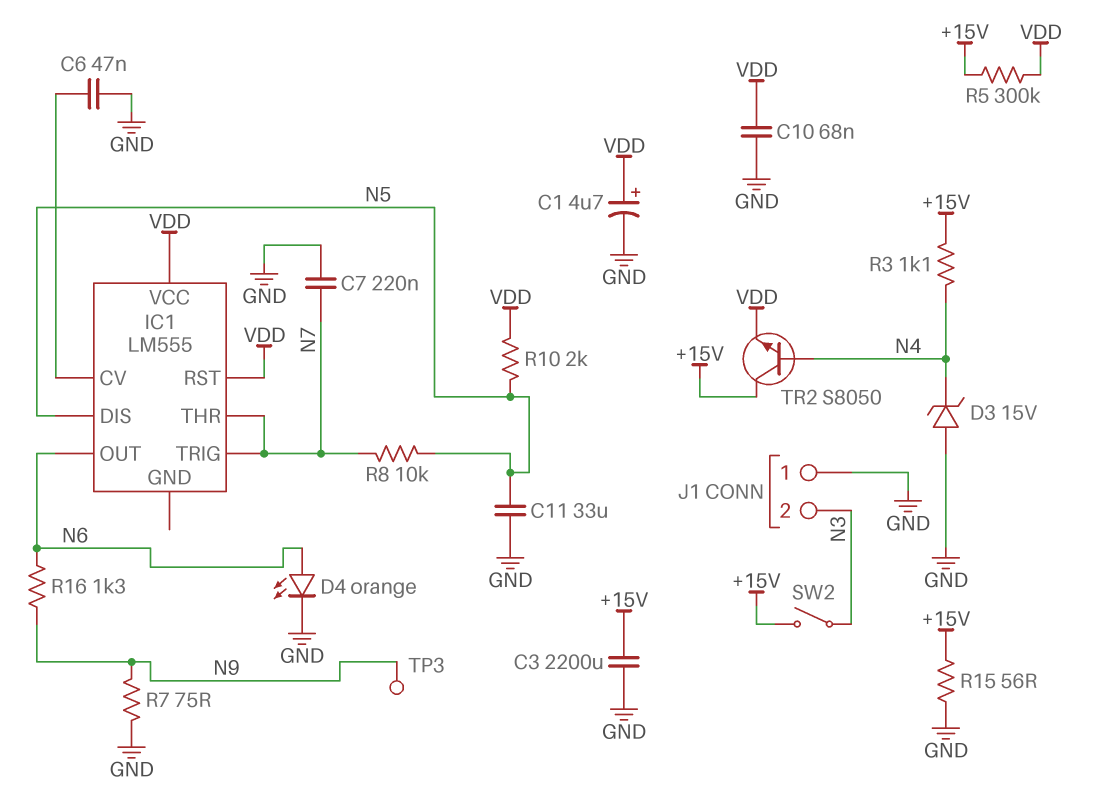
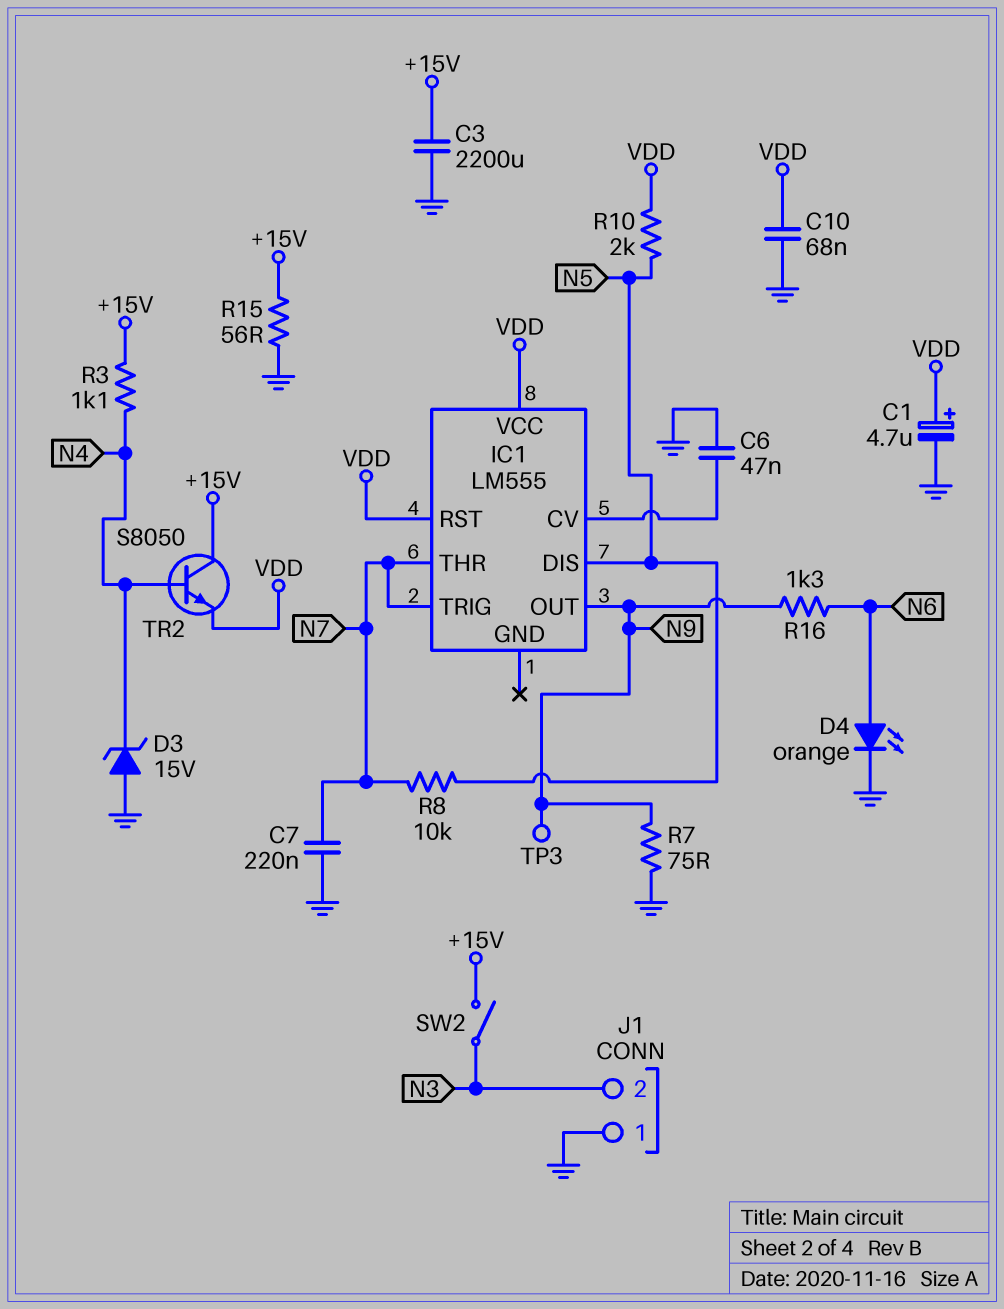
C11: 33uF (GND, N5) -> none
IC1 pin OUT: N6 -> N9
R5: 300k (+15V, VDD) -> none

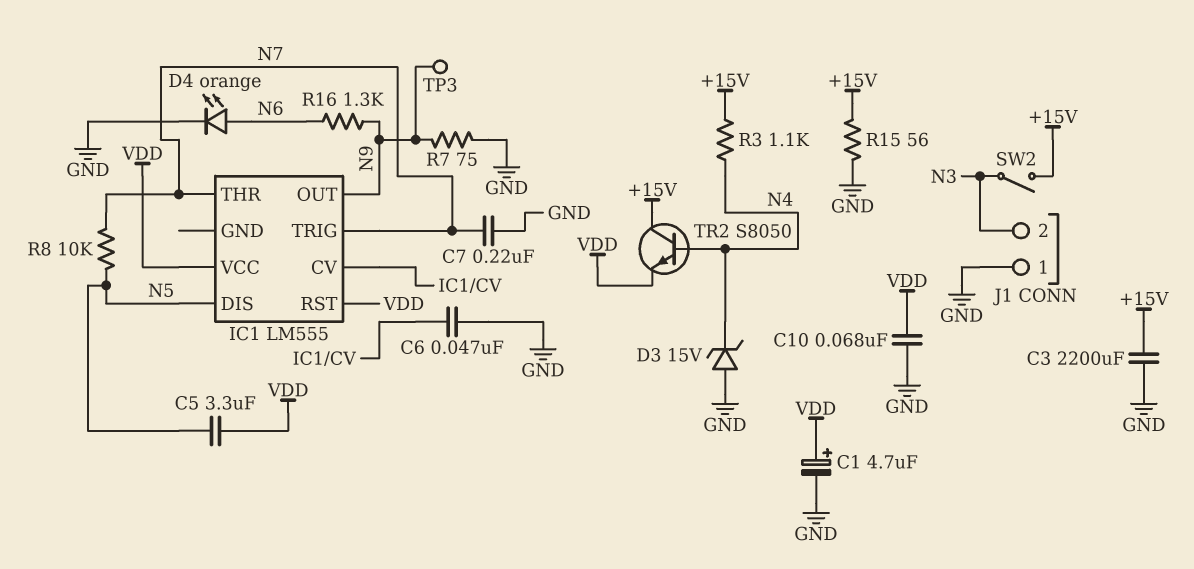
C5: none -> 3.3uF (N5, VDD)
R10: 2k (N5, VDD) -> none

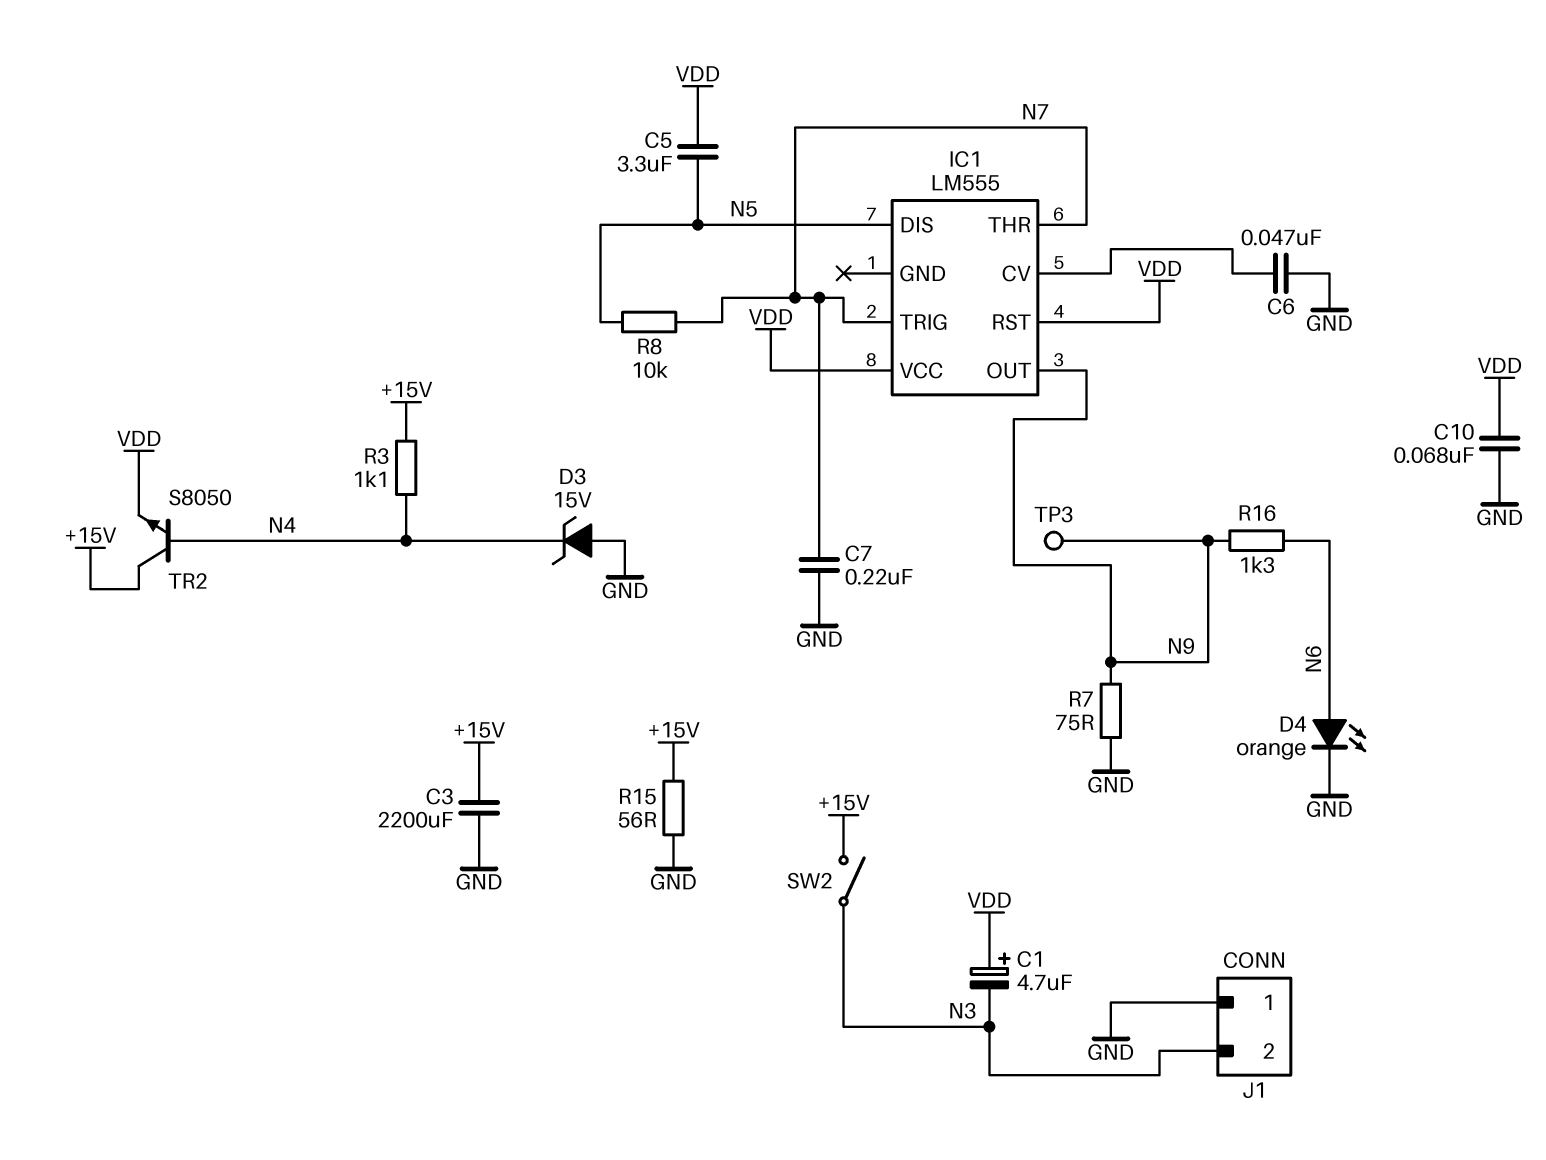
C1: 4.7uF (plus VDD, minus GND) -> 4.7uF (plus VDD, minus N3)

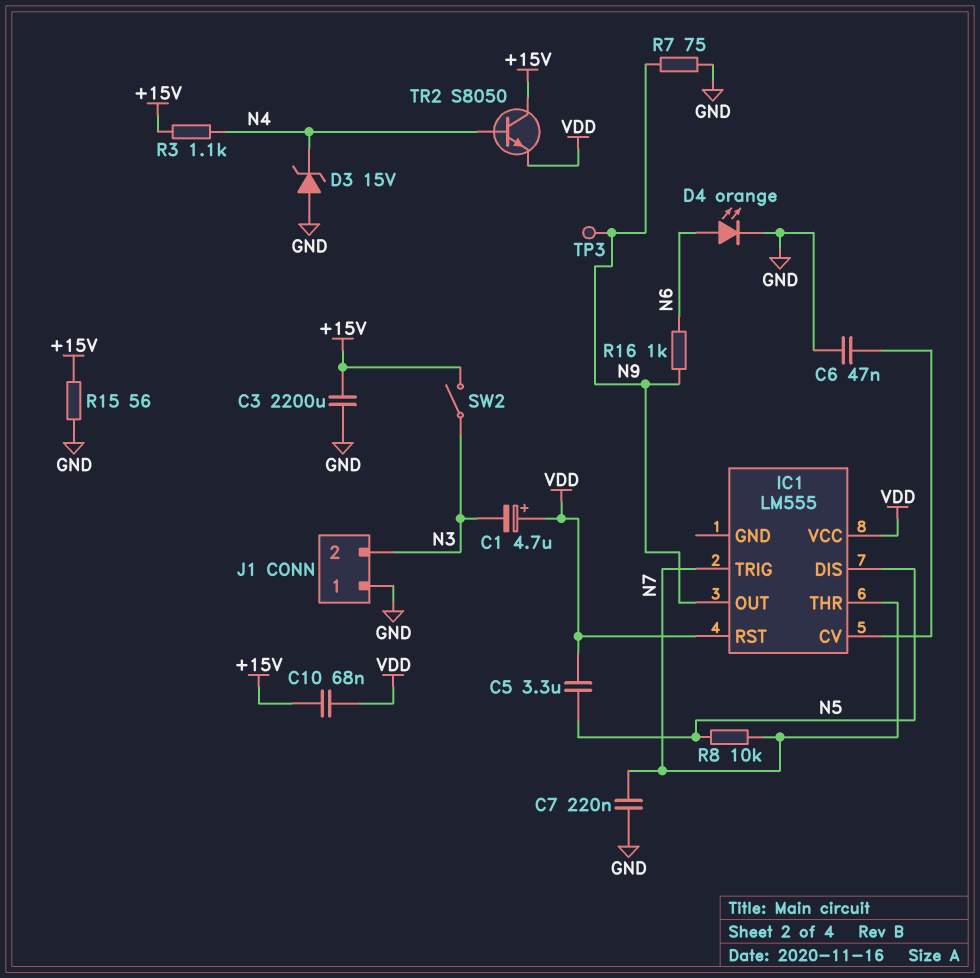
C10: 68nF (GND, VDD) -> 68nF (+15V, VDD)
R16: 1.3k (N6, N9) -> 1k (N6, N9)

